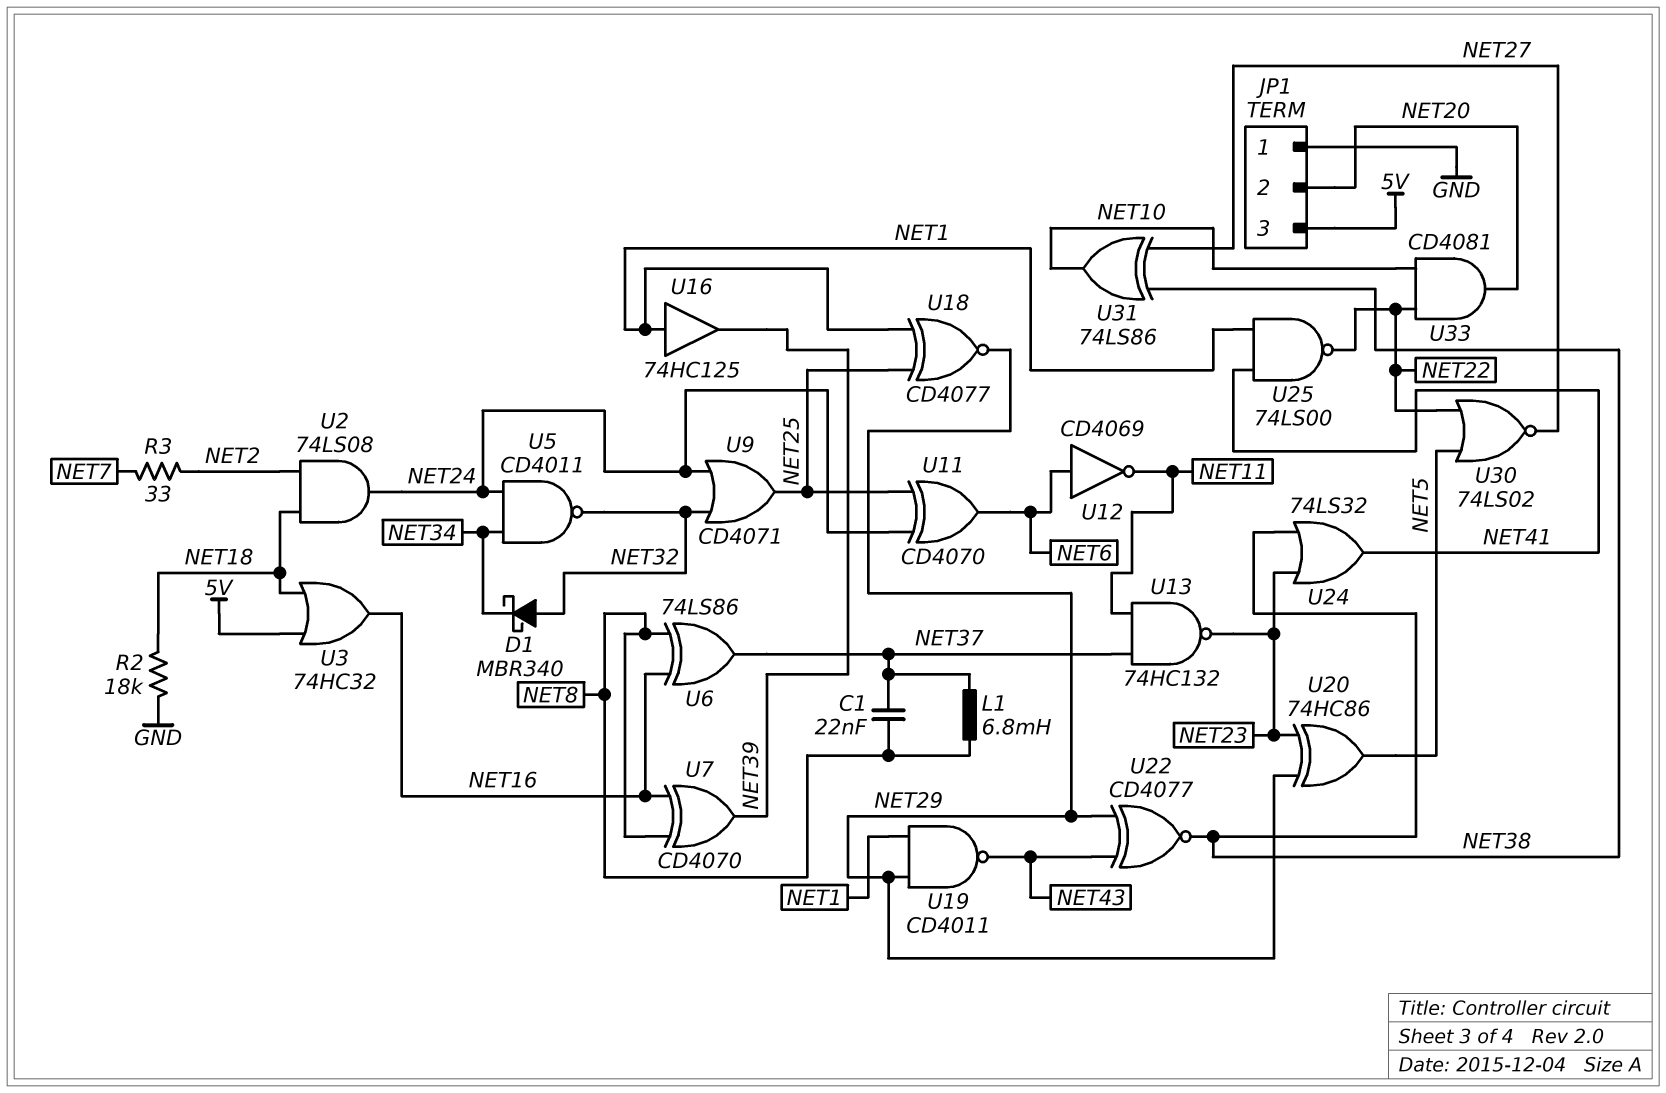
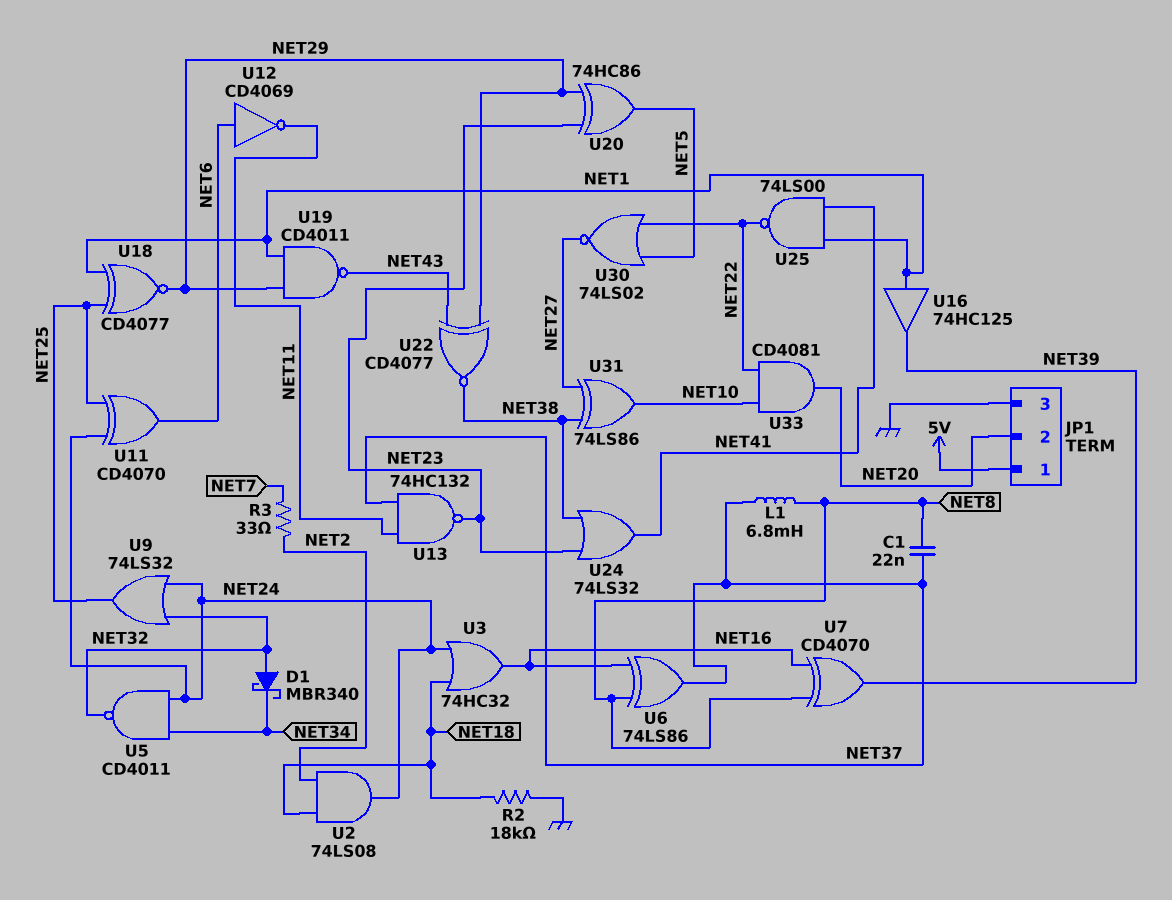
JP1 pin 1: GND -> 5V
JP1 pin 3: 5V -> GND
U3: OR 74HC32 (in 5V, in NET18, out NET16) -> OR 74HC32 (in NET18, in NET24, out NET16)
U9: OR CD4071 (in NET24, in NET32, out NET25) -> OR 74LS32 (in NET24, in NET32, out NET25)

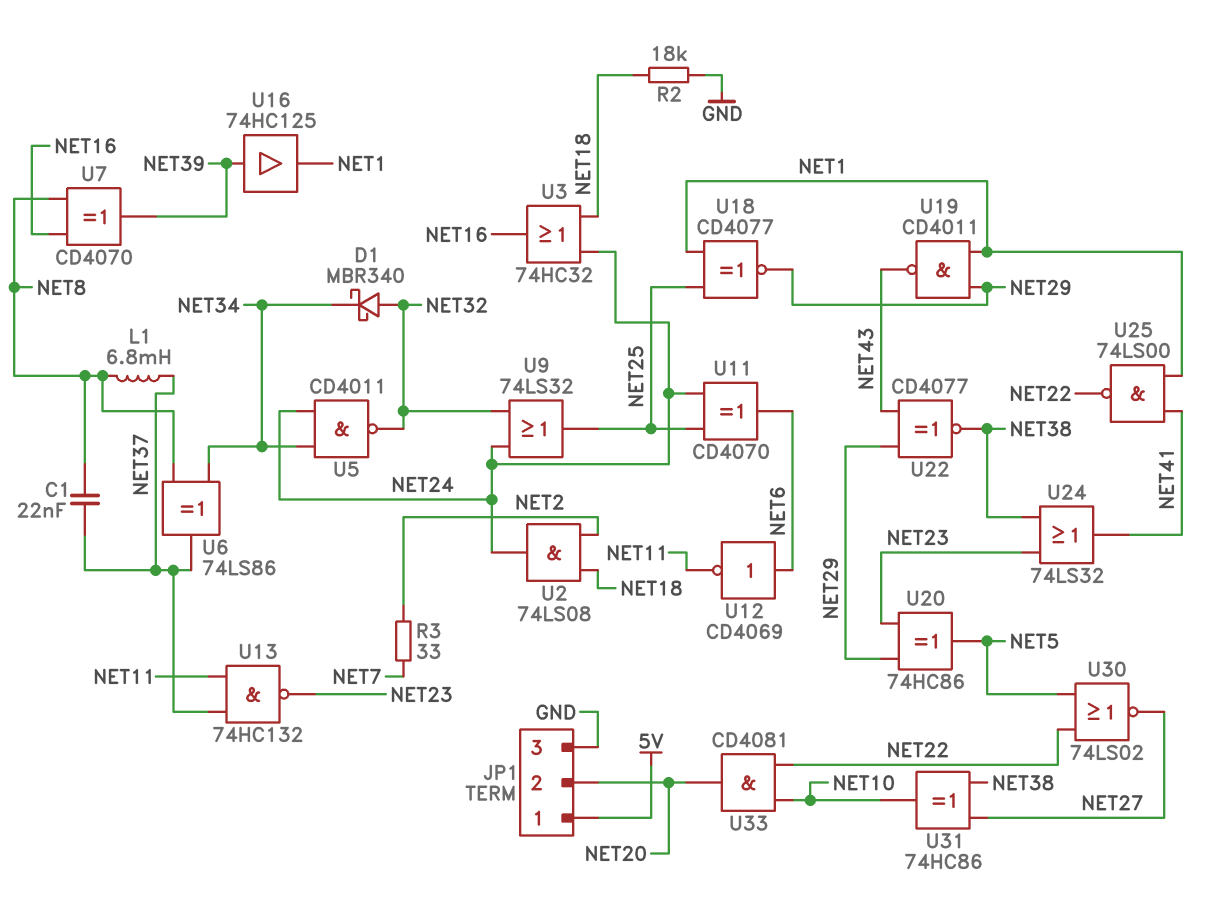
U6: XOR 74LS86 (in NET8, in NET16, out NET37) -> XOR 74LS86 (in NET8, in NET34, out NET37)
U16: buffer 74HC125 (in NET1, out NET39) -> buffer 74HC125 (in NET39, out NET1)
U31: XOR 74LS86 (in NET27, in NET38, out NET10) -> XOR 74HC86 (in NET27, in NET38, out NET10)

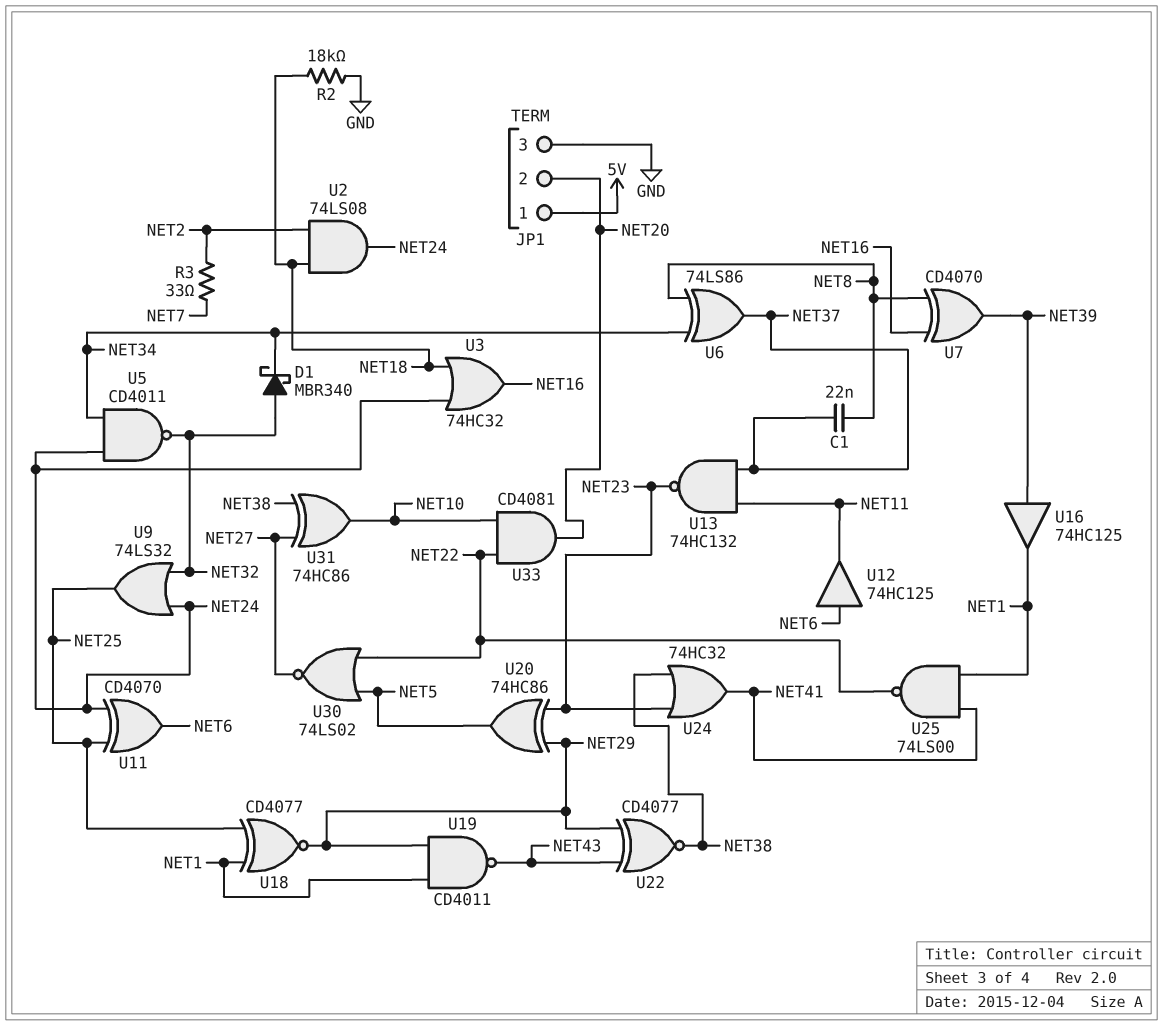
L1: 6.8mH (NET8, NET37) -> none
U12: NOT CD4069 (in NET6, out NET11) -> buffer 74HC125 (in NET6, out NET11)
U24: OR 74LS32 (in NET23, in NET38, out NET41) -> OR 74HC32 (in NET23, in NET38, out NET41)

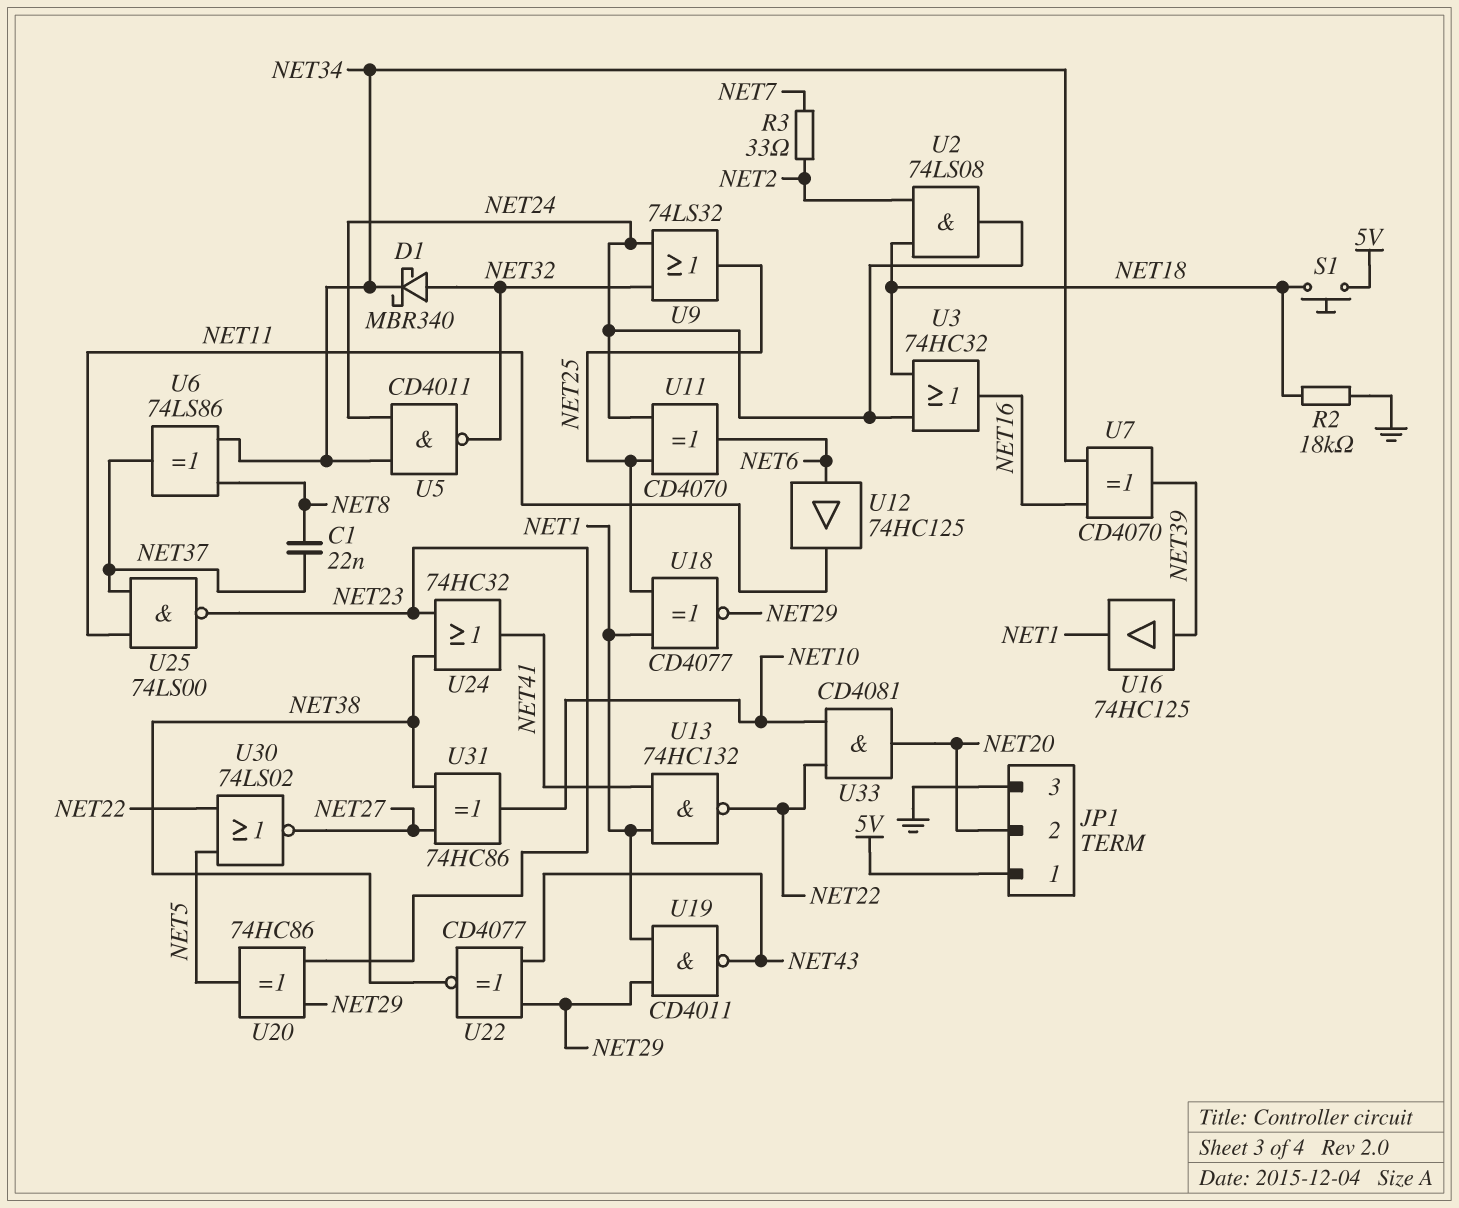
S1: none -> button (5V, NET18)
U7: XOR CD4070 (in NET8, in NET16, out NET39) -> XOR CD4070 (in NET16, in NET34, out NET39)
U13: NAND 74HC132 (in NET11, in NET37, out NET23) -> NAND 74HC132 (in NET1, in NET41, out NET22)
U25: NAND 74LS00 (in NET1, in NET41, out NET22) -> NAND 74LS00 (in NET11, in NET37, out NET23)

